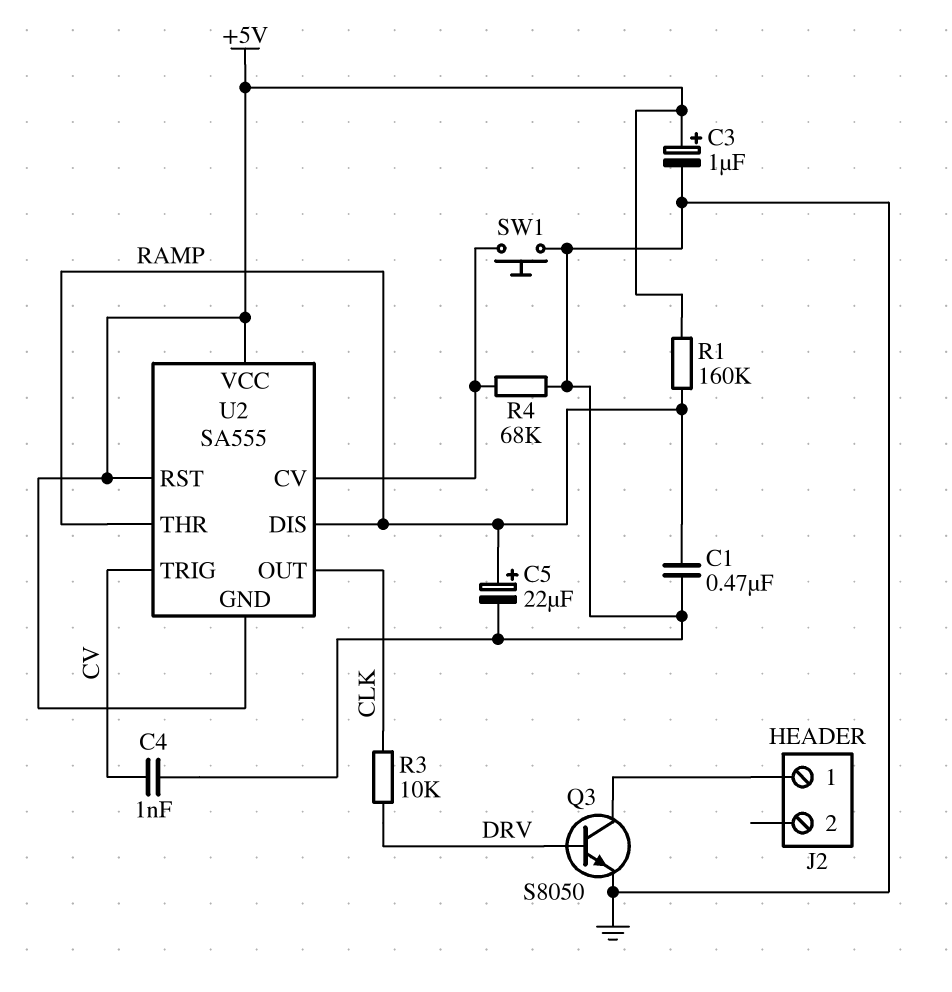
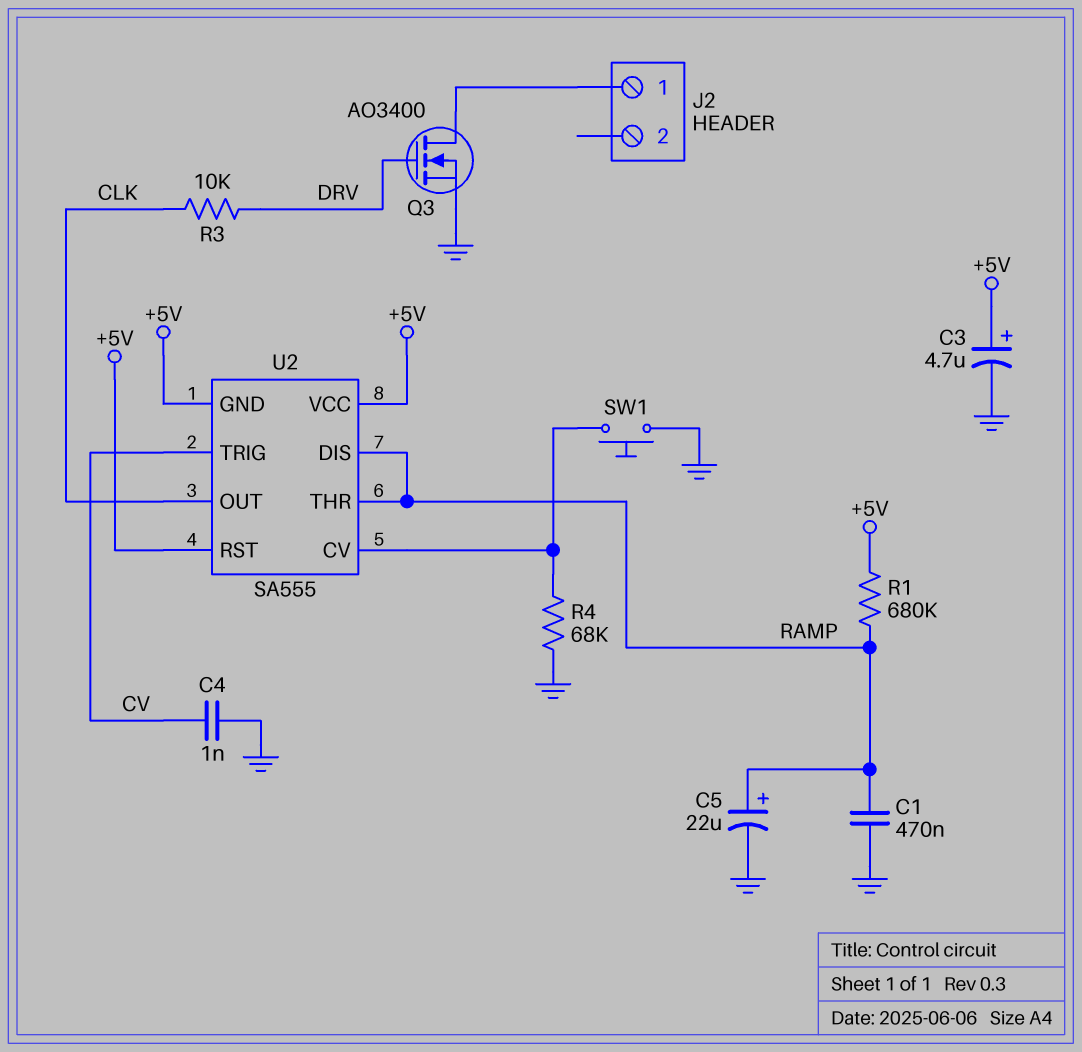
C3: 1uF (plus +5V, minus GND) -> 4.7uF (plus +5V, minus GND)
Q3: NPN S8050 (B DRV, C J2/1, E GND) -> NMOS AO3400 (G DRV, D J2/1, S GND)
R1: 160k (+5V, RAMP) -> 680k (+5V, RAMP)

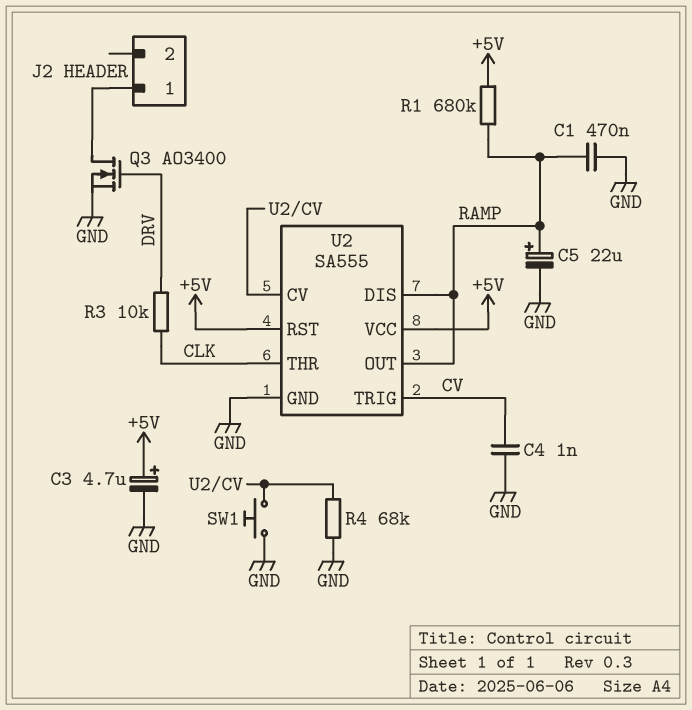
U2 pin GND: +5V -> GND
U2 pin OUT: CLK -> RAMP
U2 pin THR: RAMP -> CLK

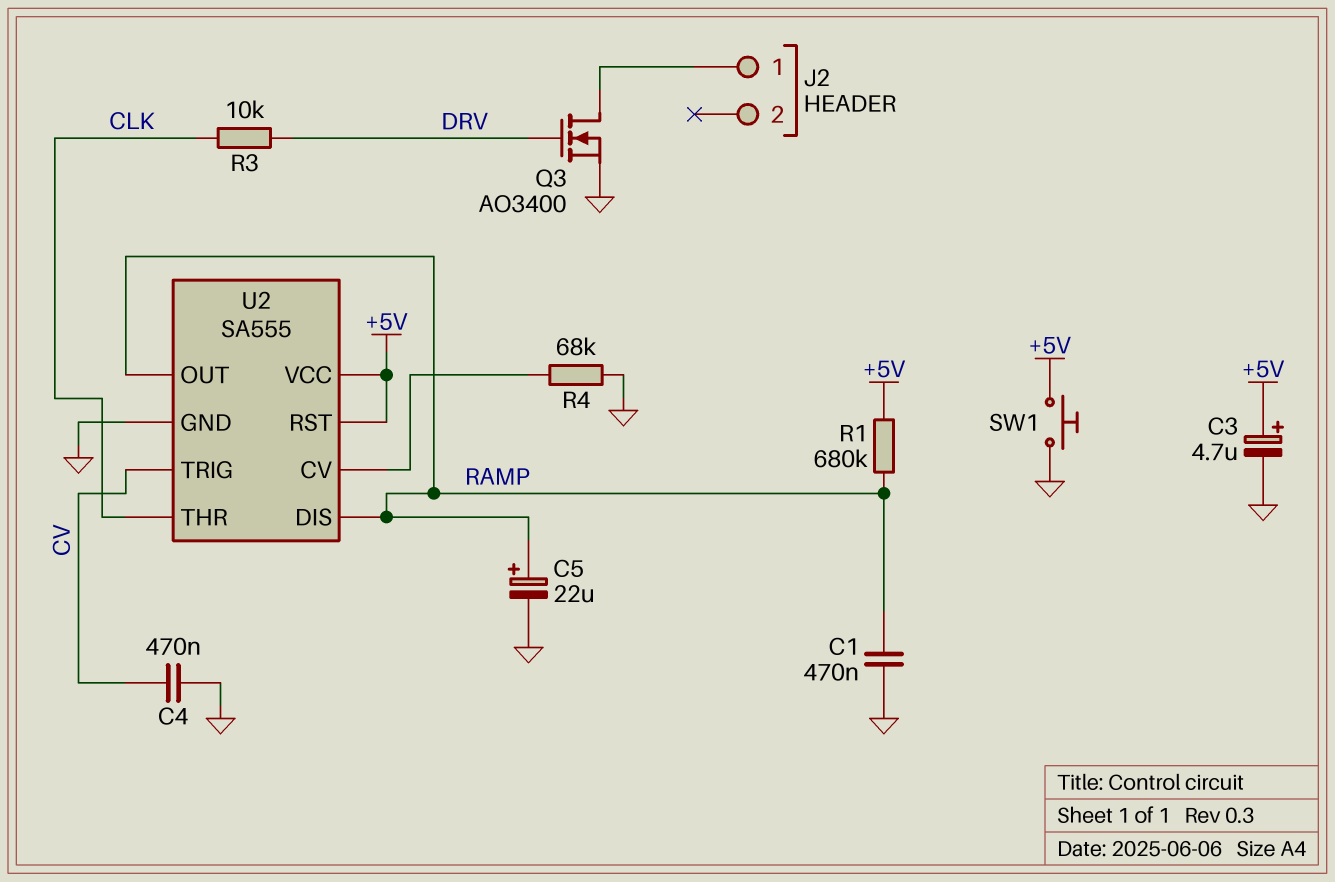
C4: 1nF (CV, GND) -> 470nF (CV, GND)
SW1: button (GND, U2/CV) -> button (+5V, GND)

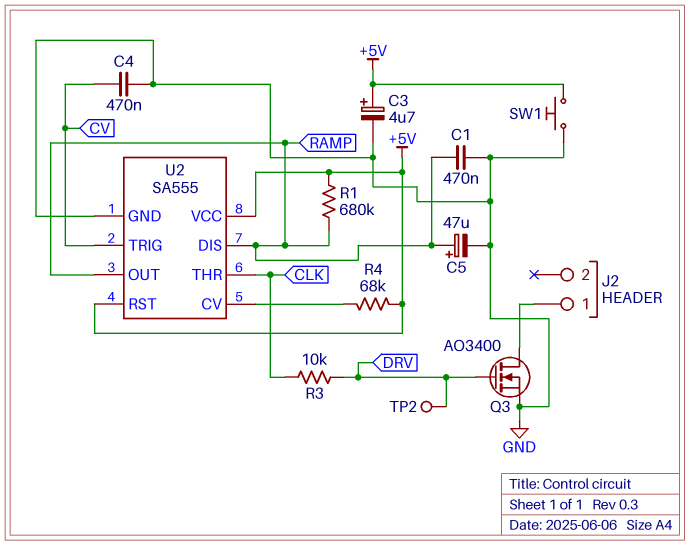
C5: 22uF (plus RAMP, minus GND) -> 47uF (plus RAMP, minus GND)
R4: 68k (GND, U2/CV) -> 68k (+5V, U2/CV)
TP2: none -> test point (DRV)

